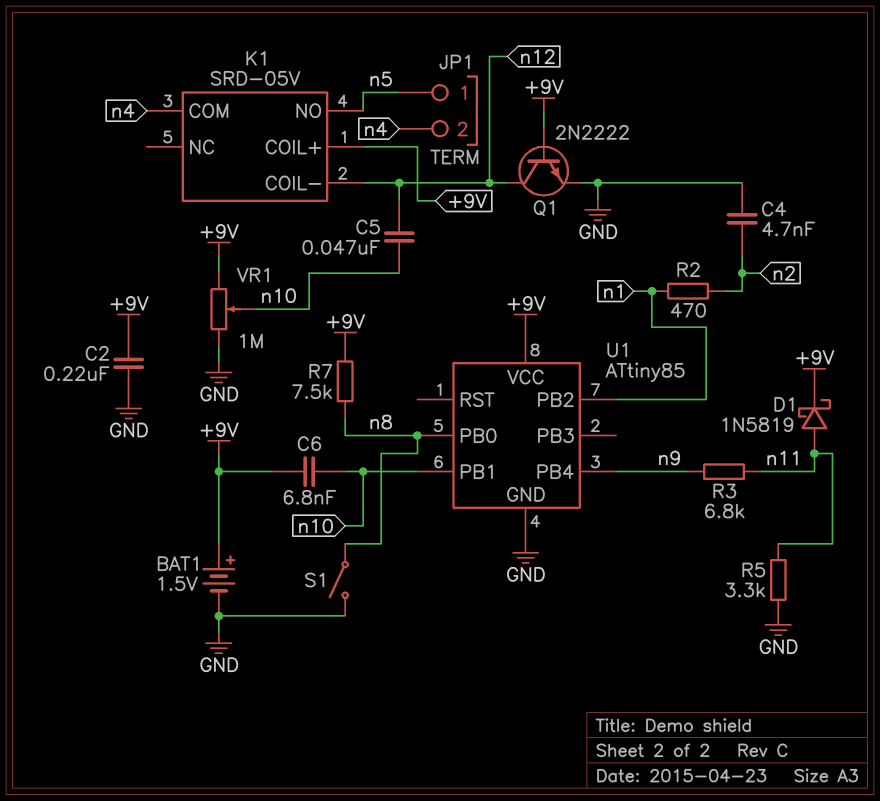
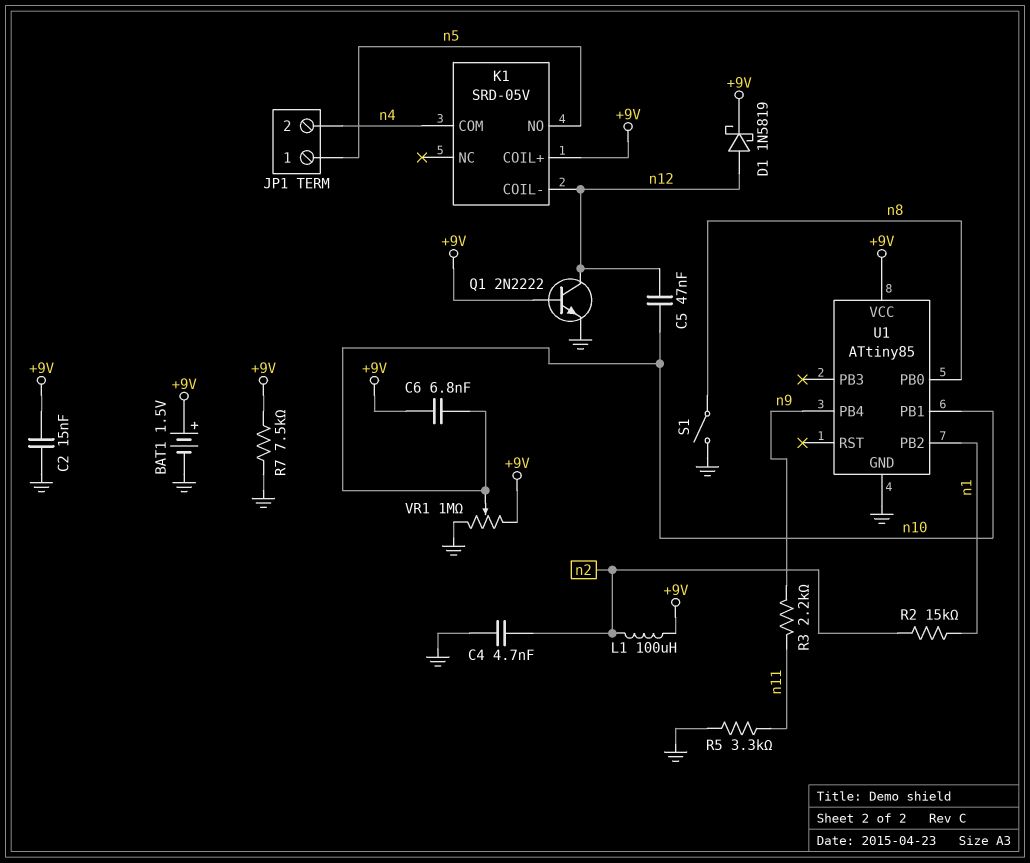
C2: 220nF (+9V, GND) -> 15nF (+9V, GND)
D1: schottky 1N5819 (A n11, K +9V) -> schottky 1N5819 (A n12, K +9V)
L1: none -> 100uH (+9V, n2)
R2: 470 (n1, n2) -> 15k (n1, n2)
R3: 6.8k (n9, n11) -> 2.2k (n9, n11)
R7: 7.5k (+9V, n8) -> 7.5k (+9V, GND)

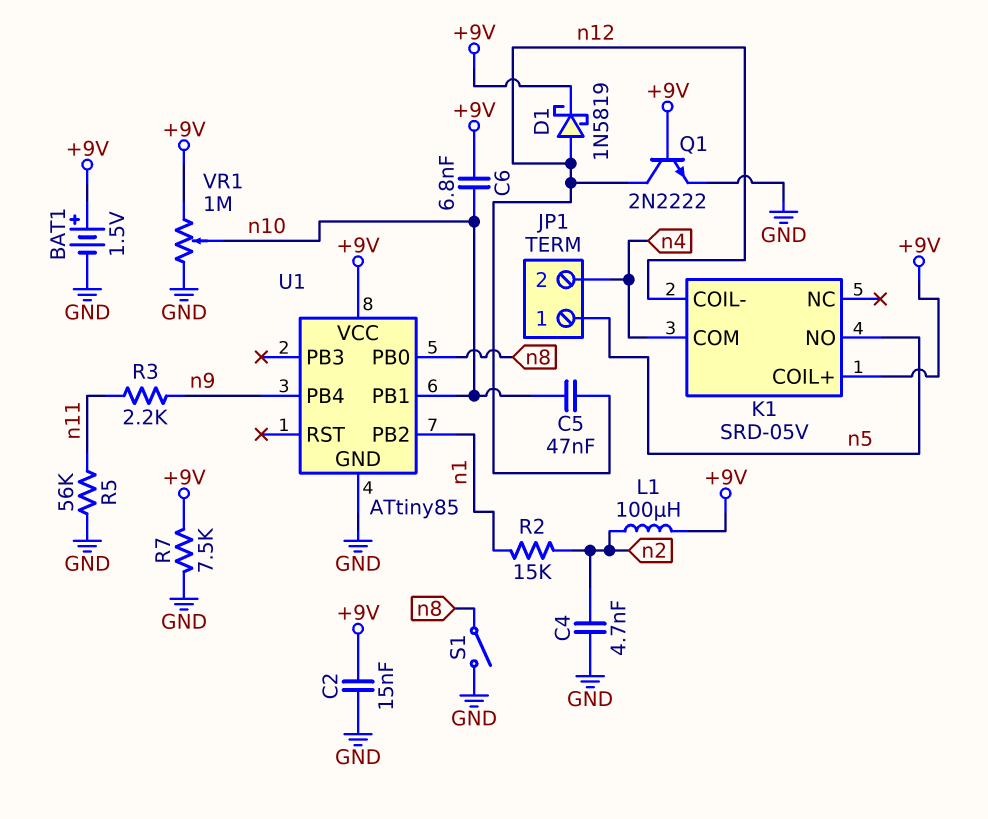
R5: 3.3k (GND, n11) -> 56k (GND, n11)

